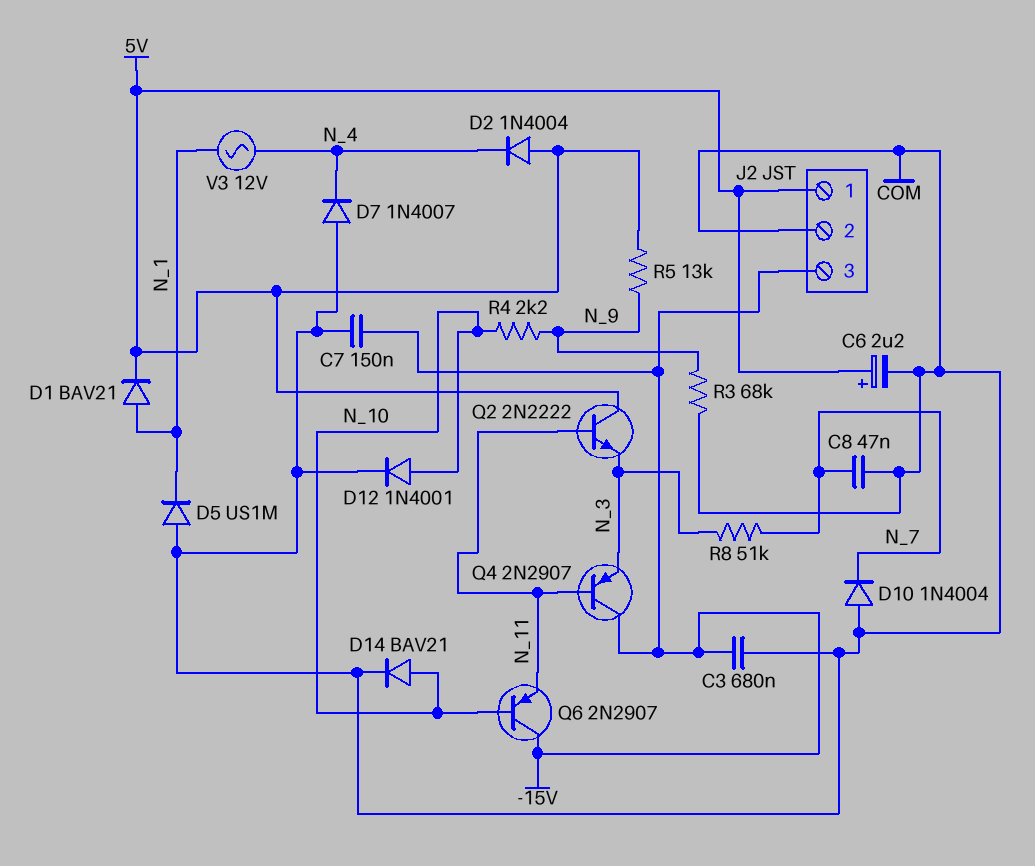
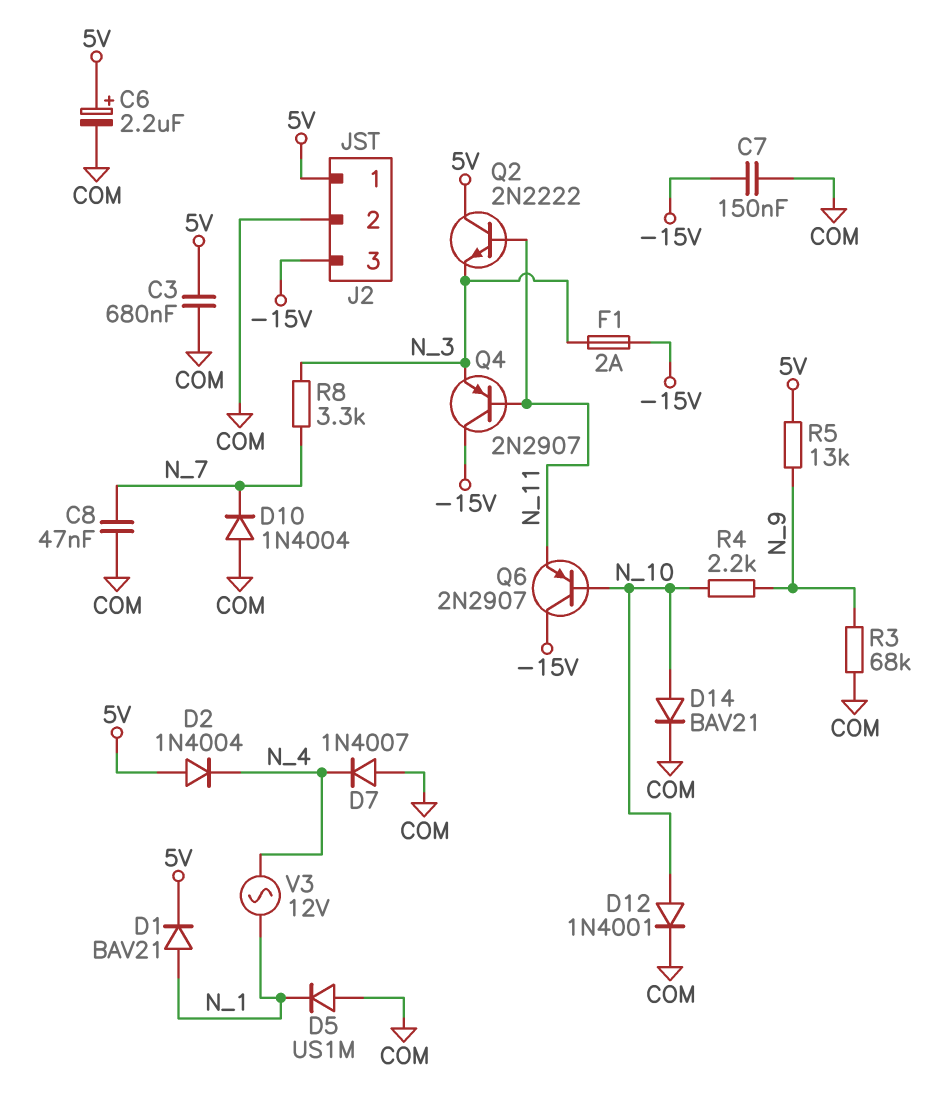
C3: 680nF (-15V, COM) -> 680nF (5V, COM)
F1: none -> 2A (-15V, N_3)
R8: 51k (N_3, N_7) -> 3.3k (N_3, N_7)

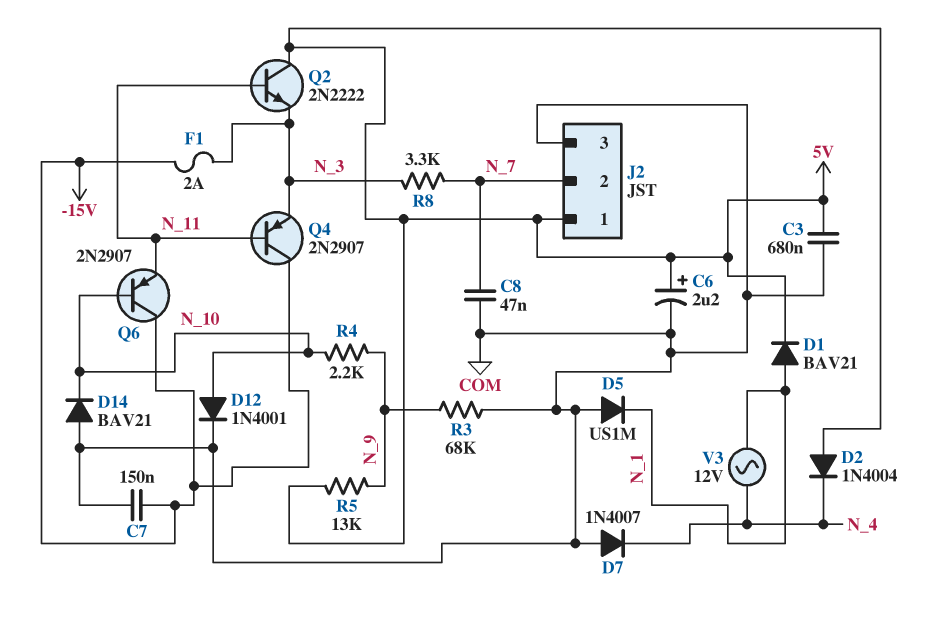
D10: diode 1N4004 (A COM, K N_7) -> none
D14: diode BAV21 (A N_10, K COM) -> diode BAV21 (A COM, K N_10)
J2 pin 2: COM -> N_7
J2 pin 3: -15V -> COM

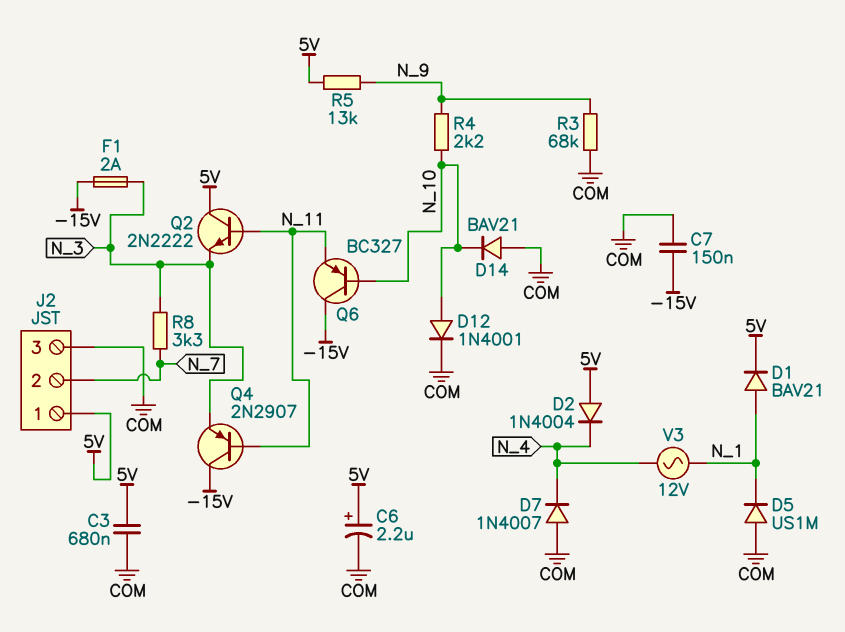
C8: 47nF (COM, N_7) -> none
Q6: PNP 2N2907 (B N_10, C -15V, E N_11) -> PNP BC327 (B N_10, C -15V, E N_11)

